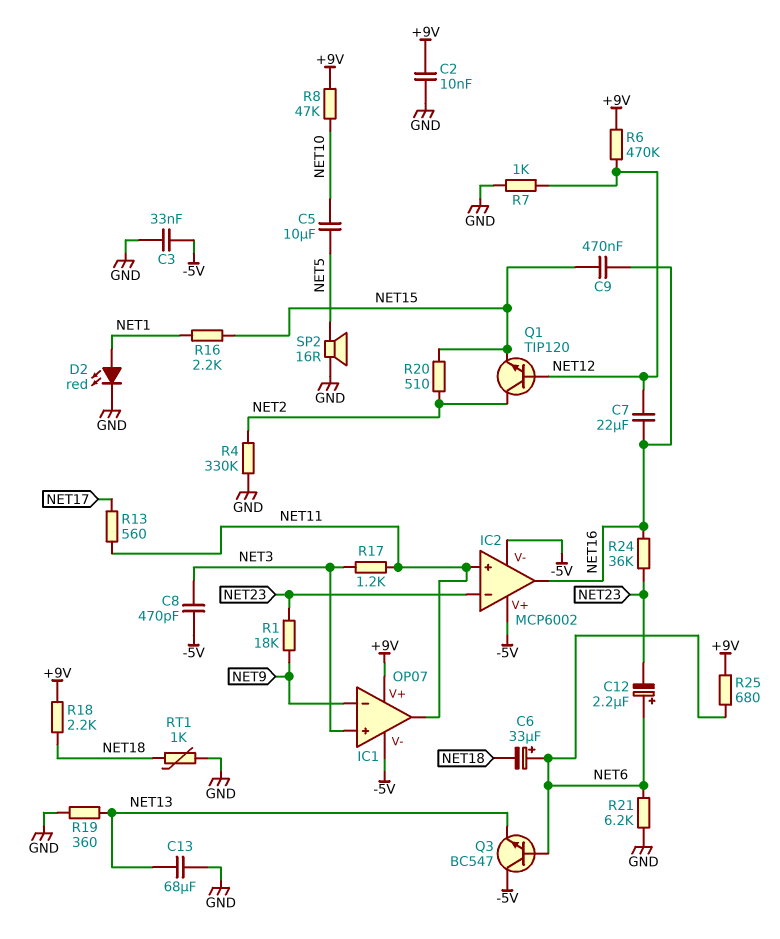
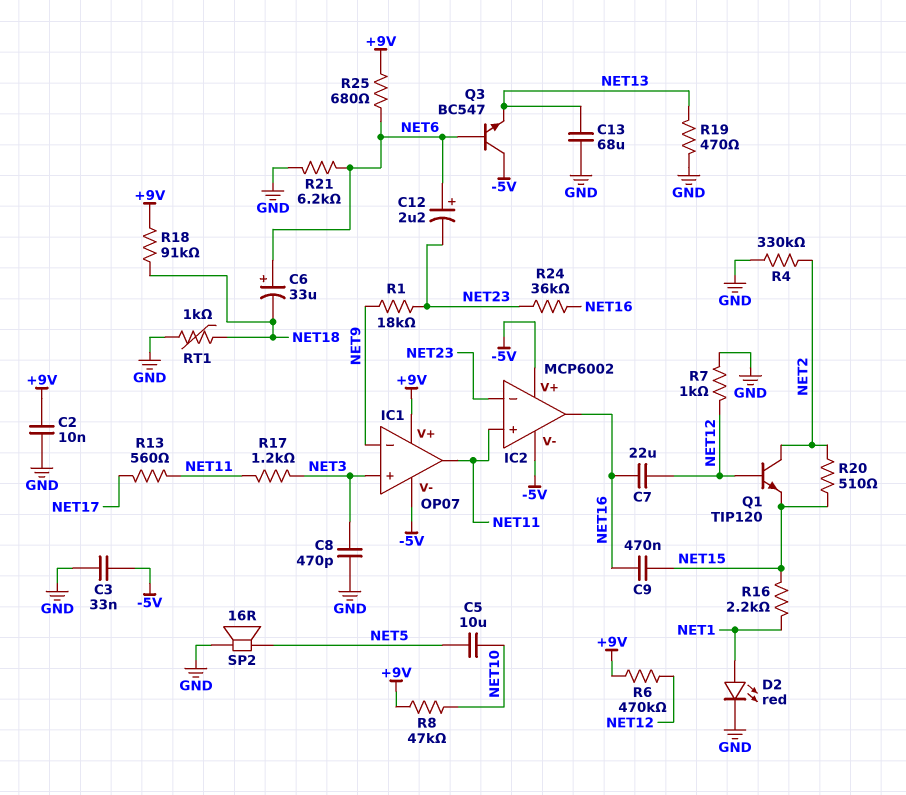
C8: 470pF (-5V, NET3) -> 470pF (GND, NET3)
R18: 2.2k (+9V, NET18) -> 91k (+9V, NET18)
R19: 360 (GND, NET13) -> 470 (GND, NET13)

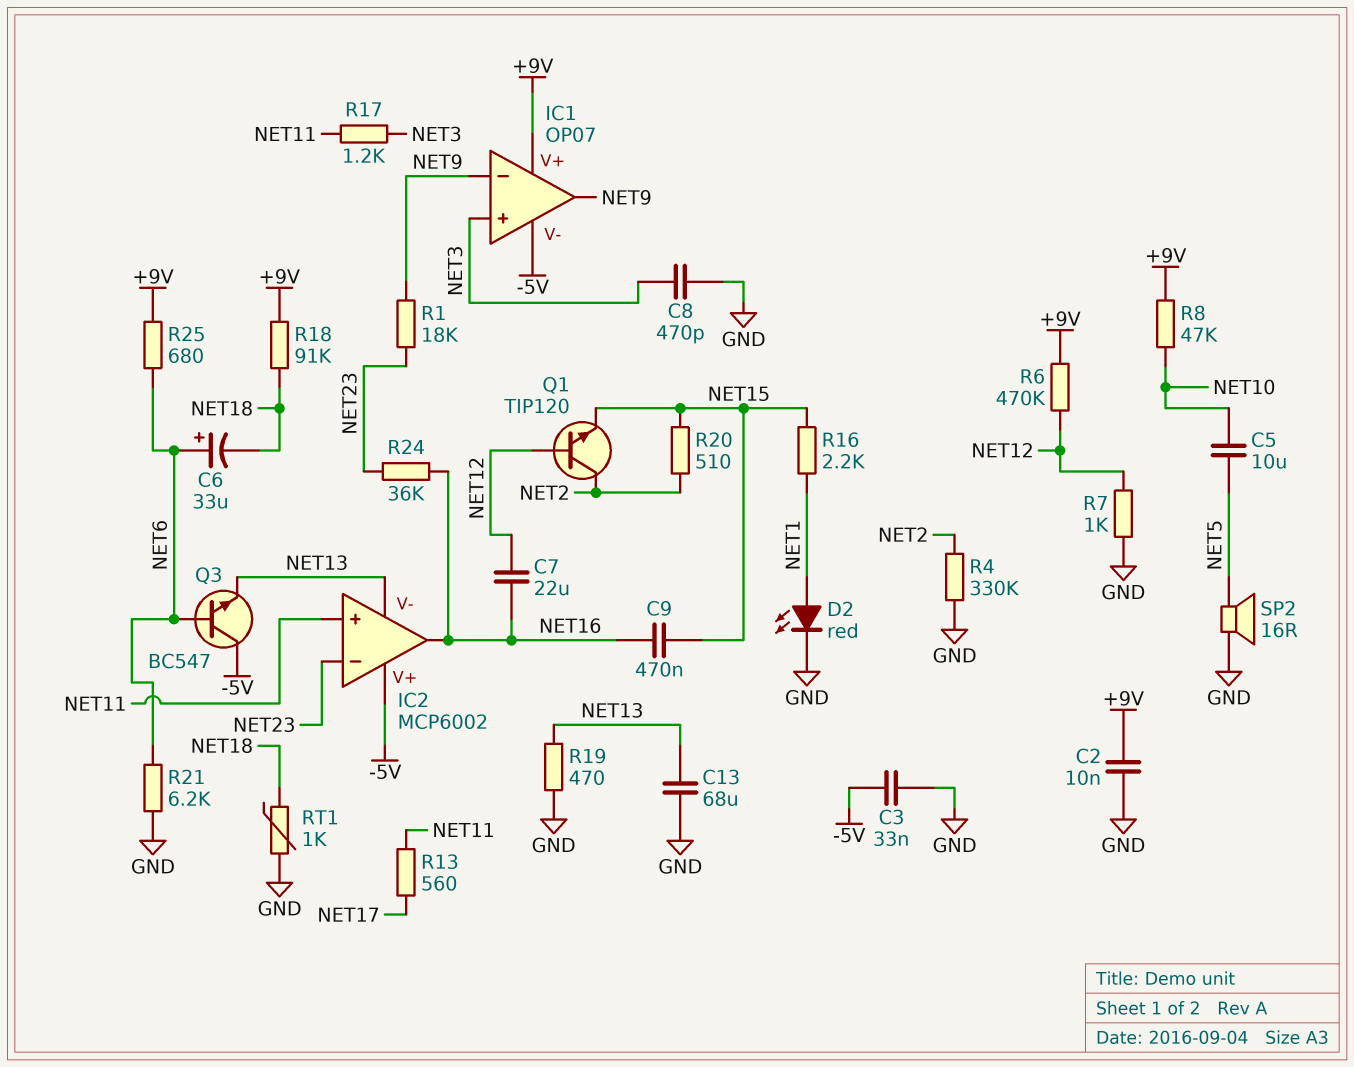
C12: 2.2uF (plus NET6, minus NET23) -> none
IC1 pin out: NET11 -> NET9
IC2 pin V-: -5V -> NET13

